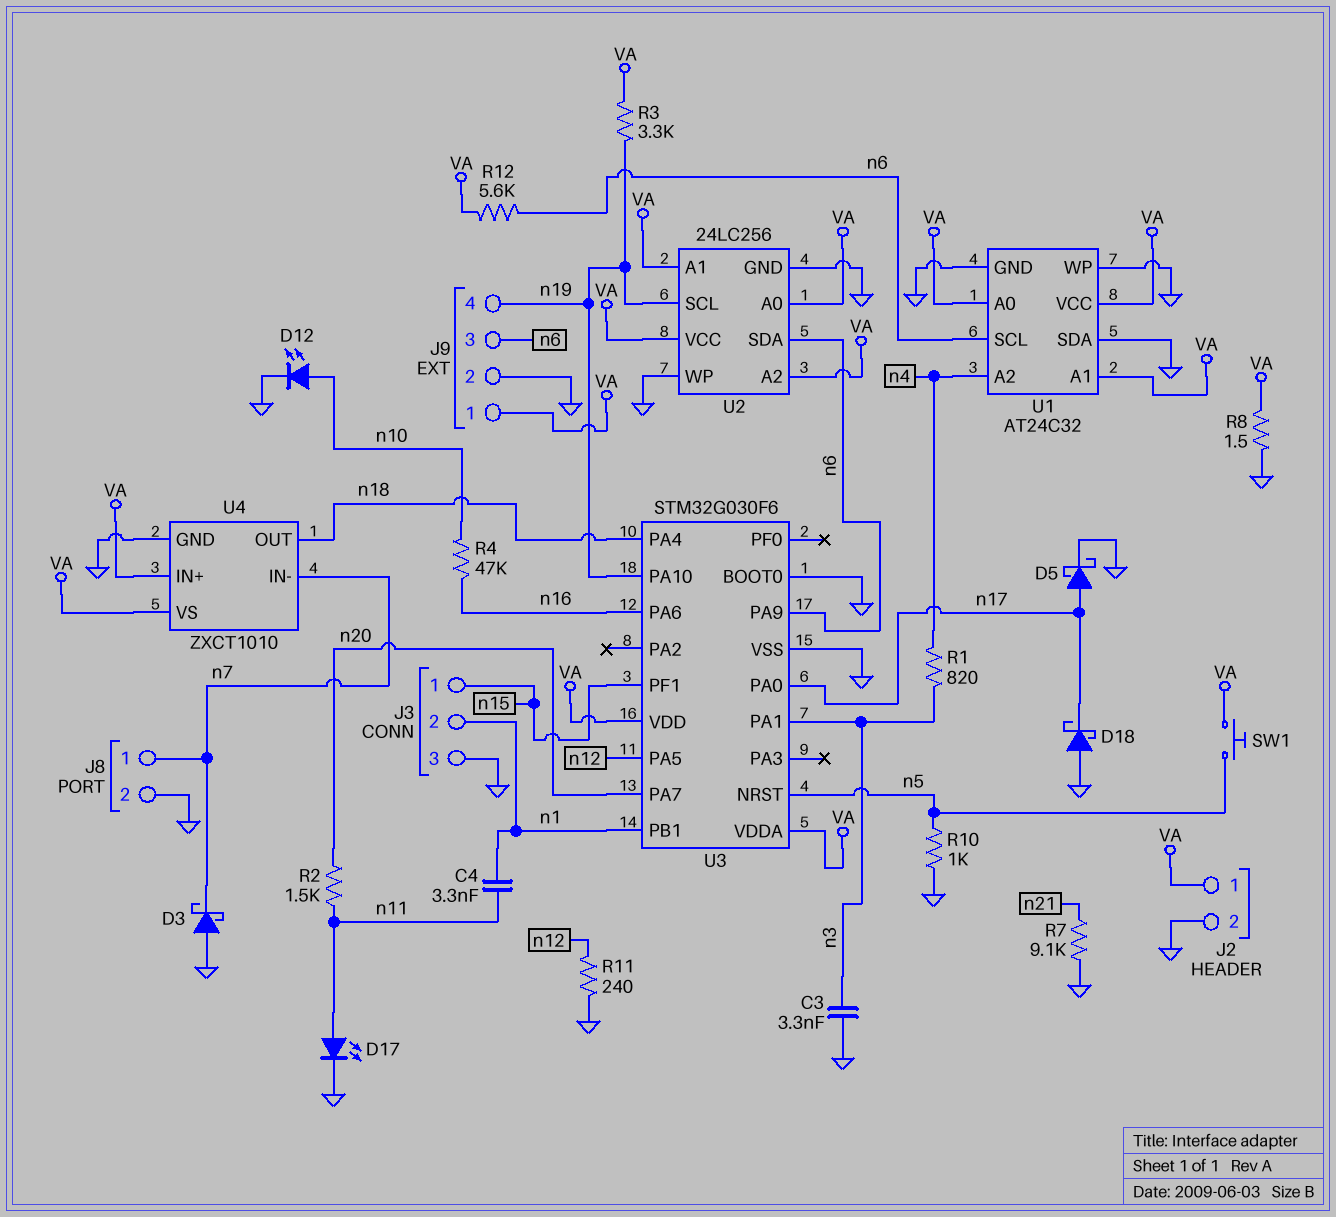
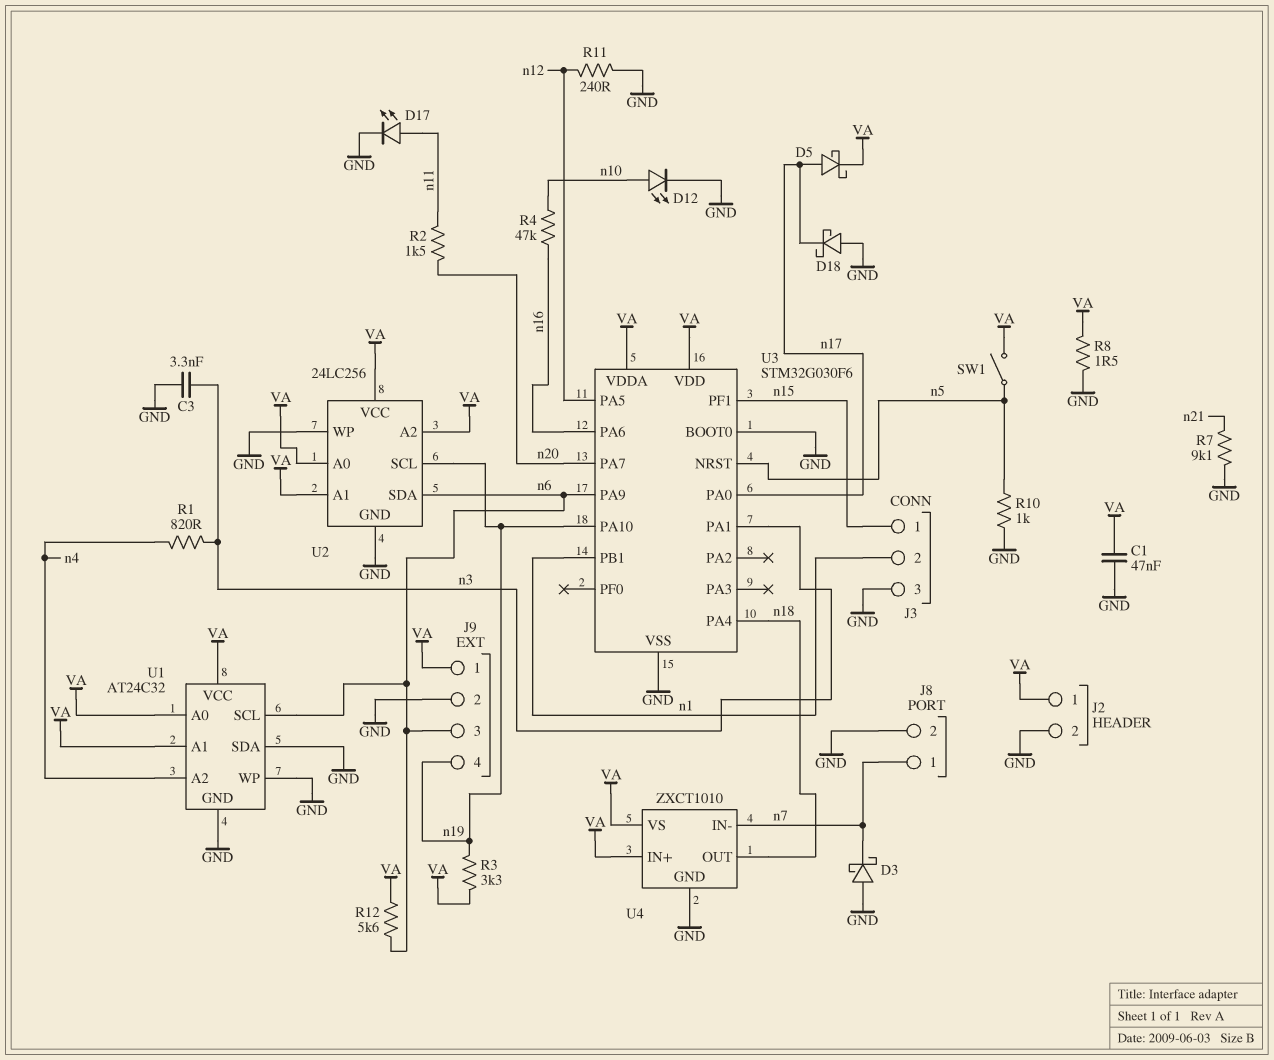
C1: none -> 47nF (GND, VA)
C4: 3.3nF (n1, n11) -> none
D5: schottky (A n17, K GND) -> schottky (A n17, K VA)
SW1: button (VA, n5) -> switch (VA, n5)

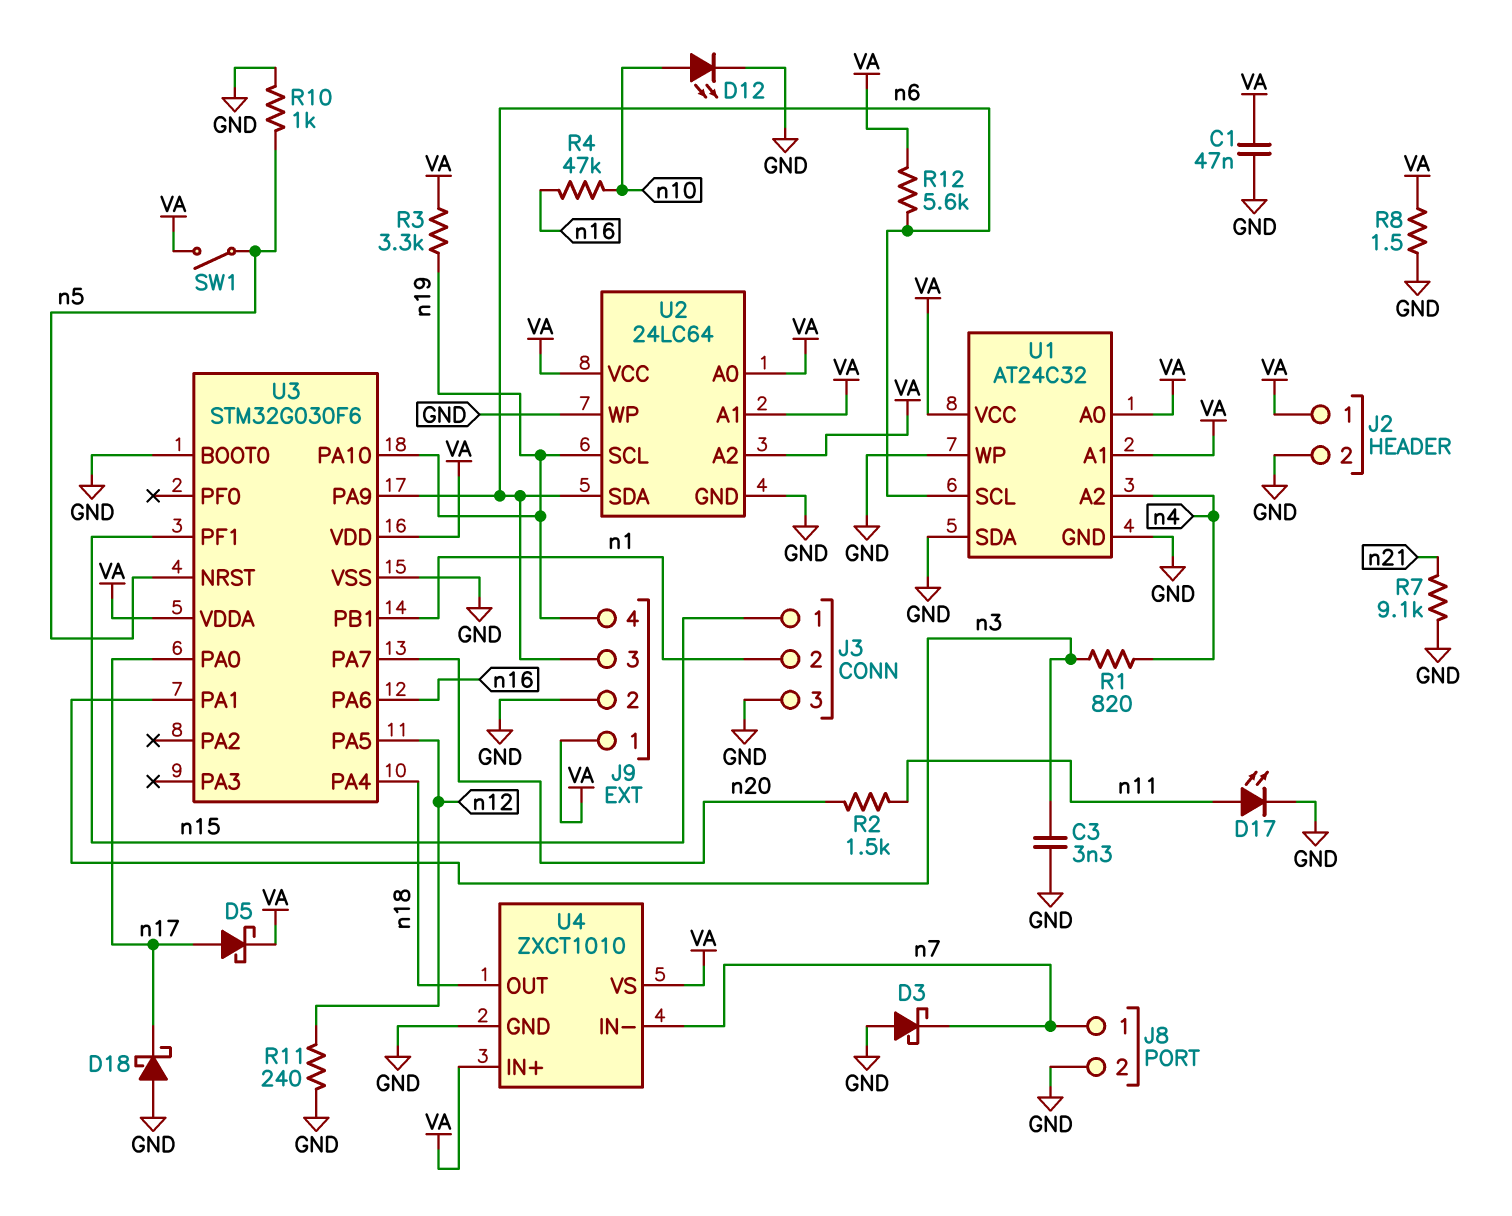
U2: 24LC256 -> 24LC64

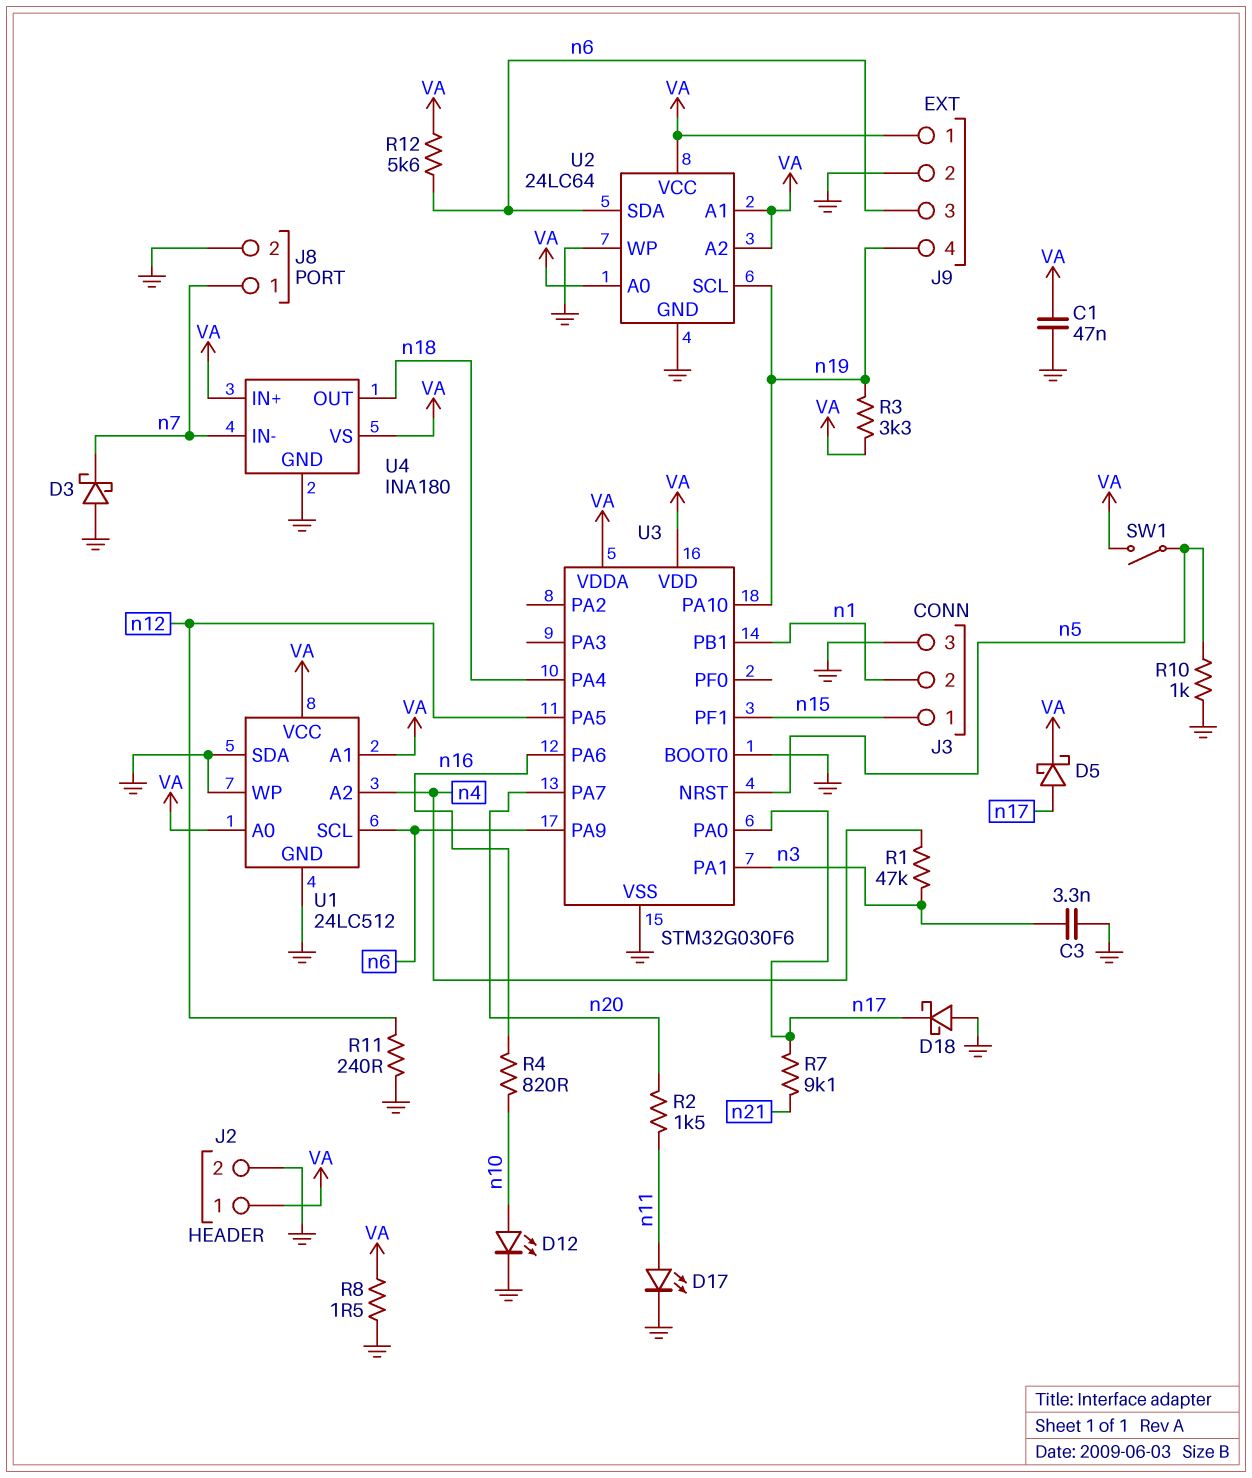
R1: 820 (n3, n4) -> 47k (n3, n4)
R4: 47k (n10, n16) -> 820 (n10, n16)
R7: 9.1k (GND, n21) -> 9.1k (n17, n21)
U1: AT24C32 -> 24LC512
U4: ZXCT1010 -> INA180

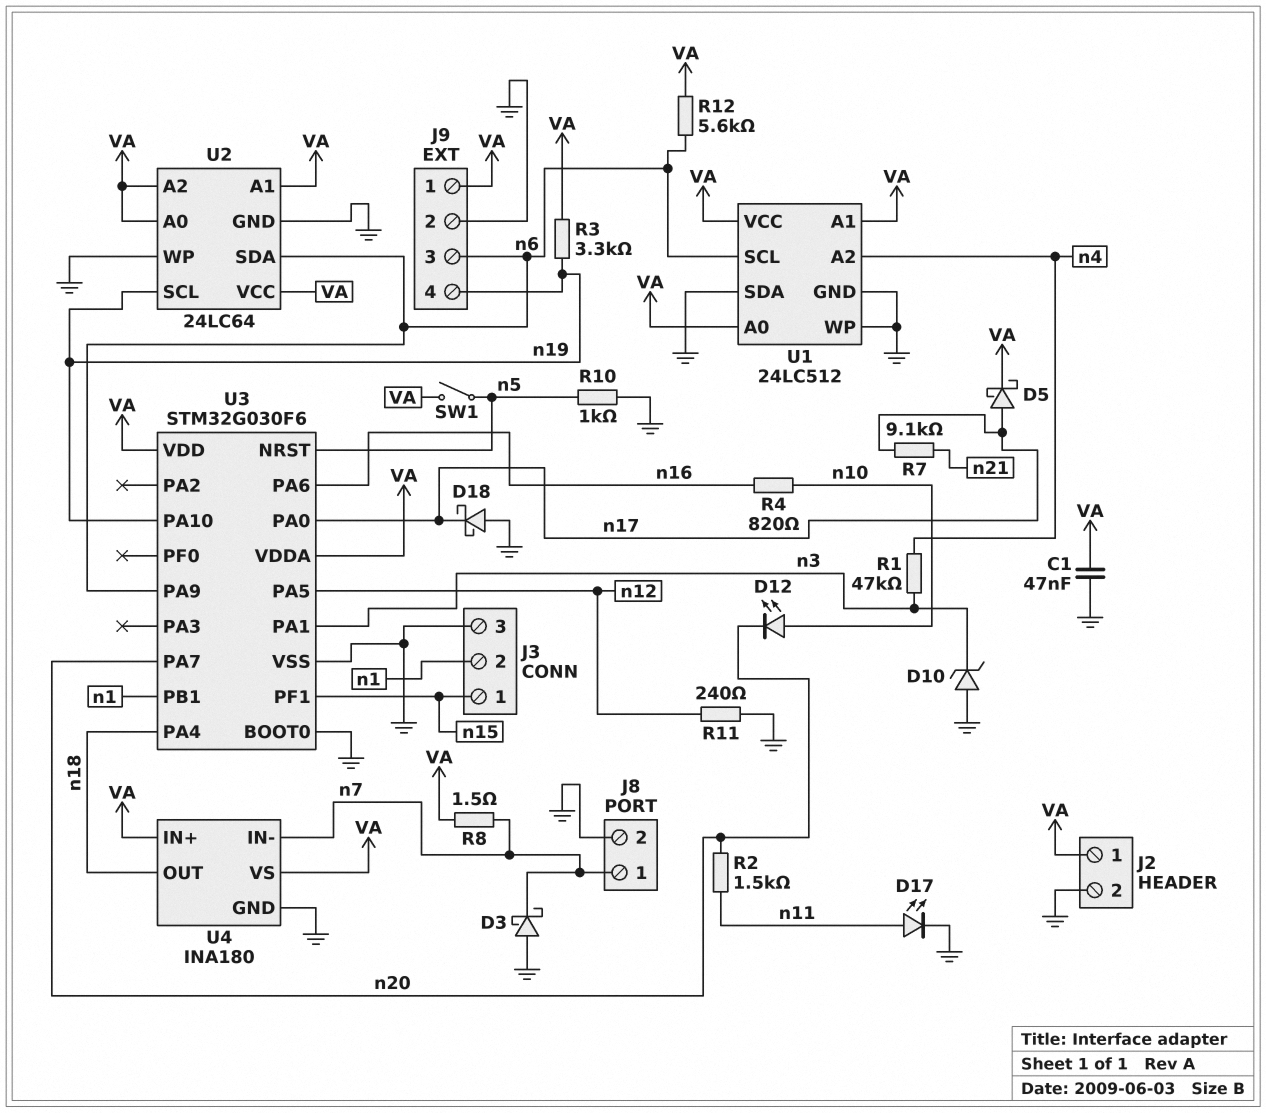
C3: 3.3nF (GND, n3) -> none
D10: none -> zener (A GND, K n3)
D12: LED (A n10, K GND) -> LED (A n10, K n20)
R8: 1.5 (GND, VA) -> 1.5 (VA, n7)

